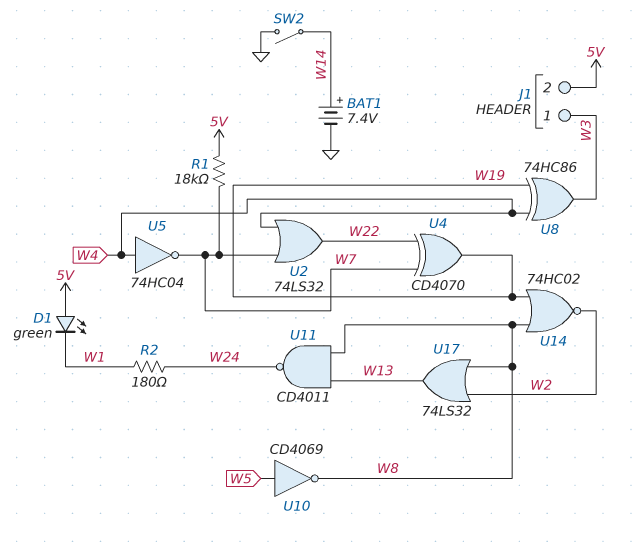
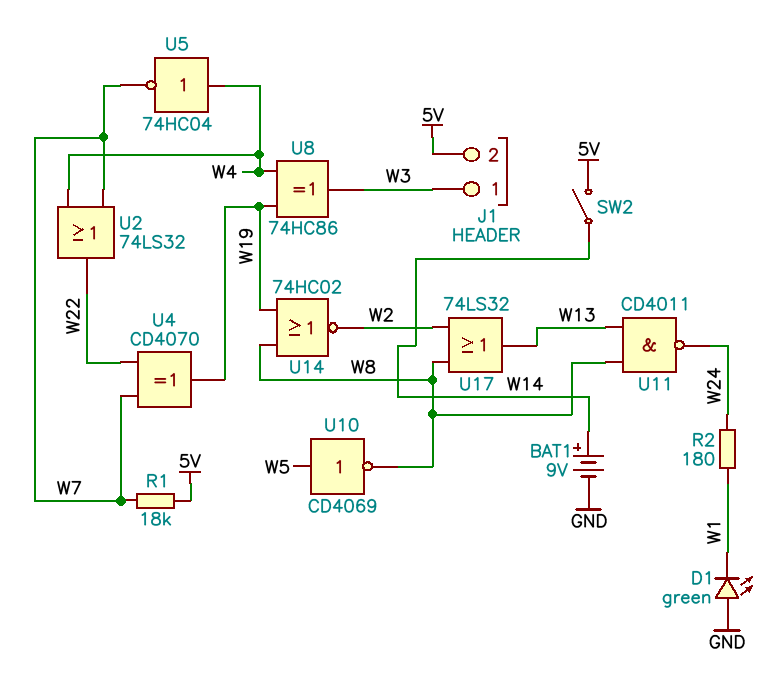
BAT1: 7.4V (plus W14, minus GND) -> 9V (plus W14, minus GND)
D1: LED green (A 5V, K W1) -> LED green (A GND, K W1)
SW2: switch (GND, W14) -> switch (5V, W14)

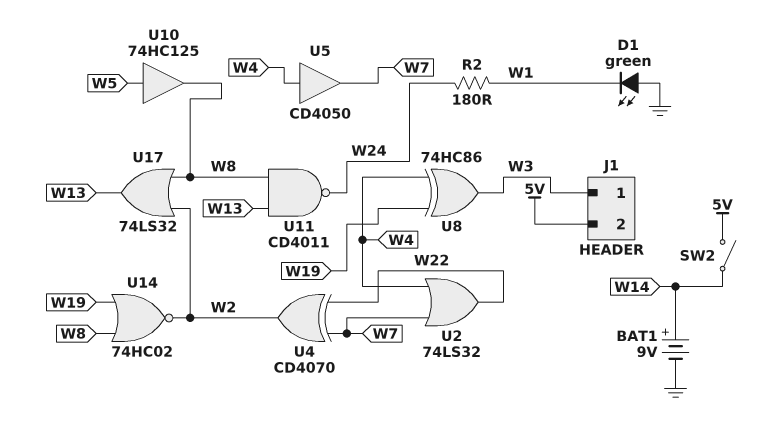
R1: 18k (5V, W7) -> none
U4: XOR CD4070 (in W7, in W22, out W19) -> XOR CD4070 (in W7, in W22, out W2)
U5: NOT 74HC04 (in W4, out W7) -> buffer CD4050 (in W4, out W7)
U10: NOT CD4069 (in W5, out W8) -> buffer 74HC125 (in W5, out W8)

